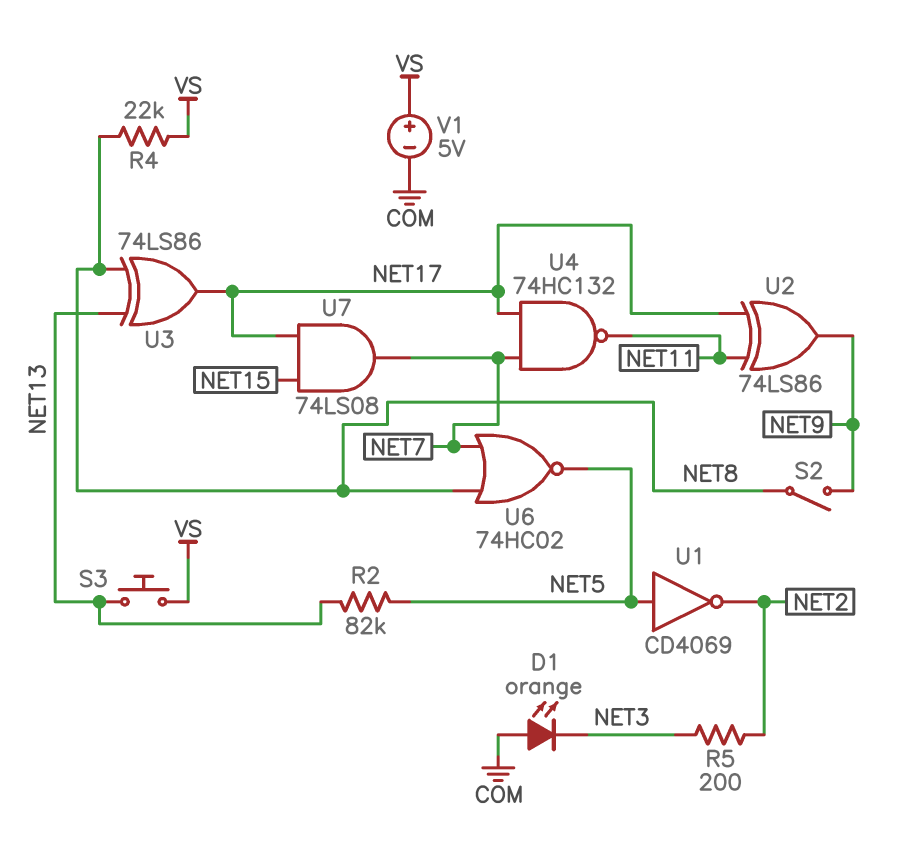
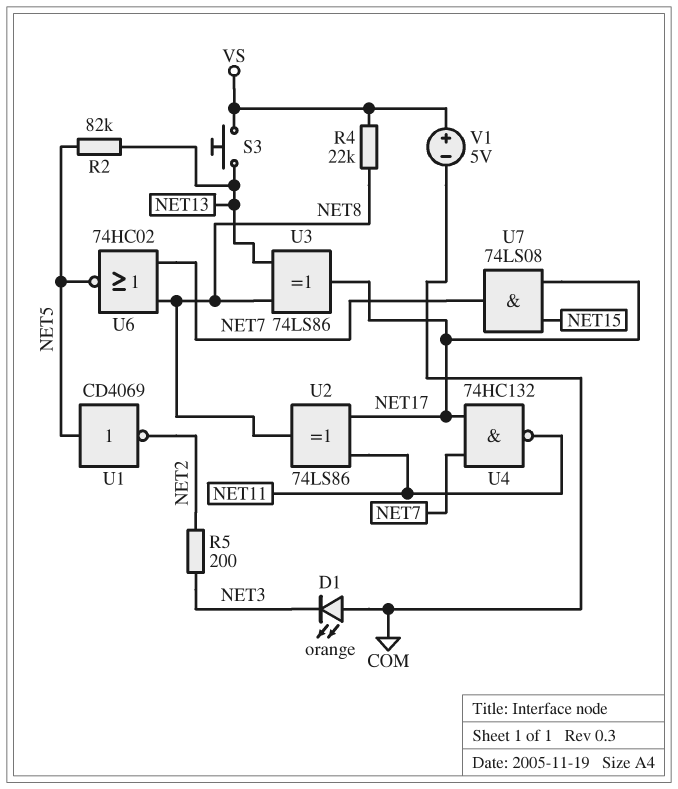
S2: switch (NET8, NET9) -> none
U2: XOR 74LS86 (in NET11, in NET17, out NET9) -> XOR 74LS86 (in NET11, in NET17, out NET8)

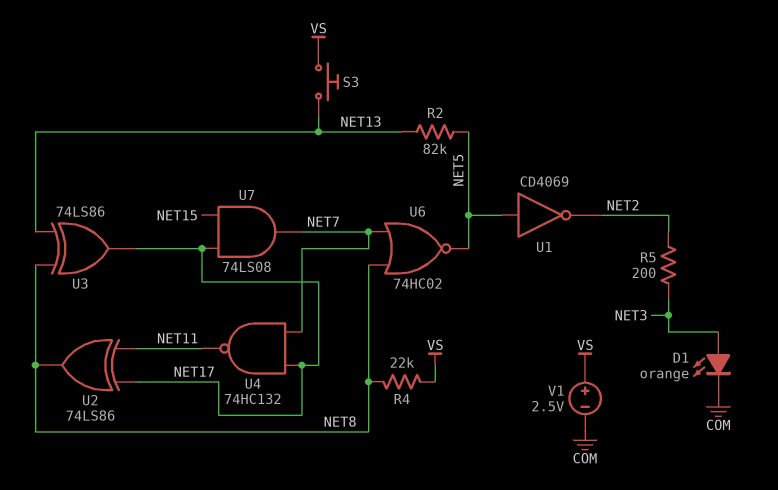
D1: LED orange (A COM, K NET3) -> LED orange (A NET3, K COM)
V1: 5V (plus VS, minus COM) -> 2.5V (plus VS, minus COM)

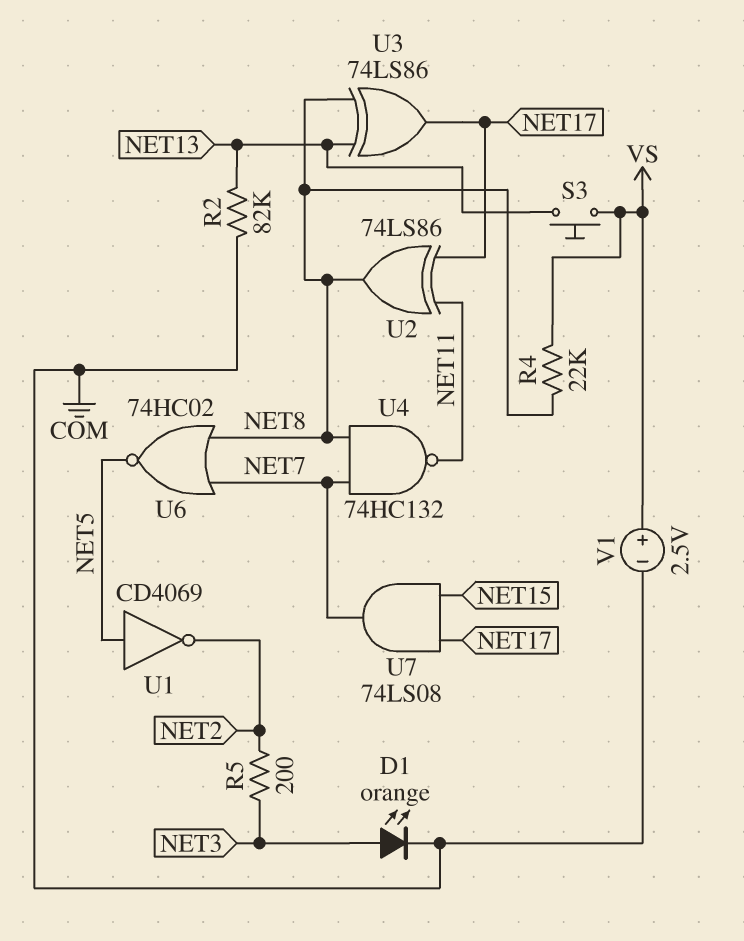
R2: 82k (NET5, NET13) -> 82k (COM, NET13)
U4: NAND 74HC132 (in NET7, in NET17, out NET11) -> NAND 74HC132 (in NET7, in NET8, out NET11)

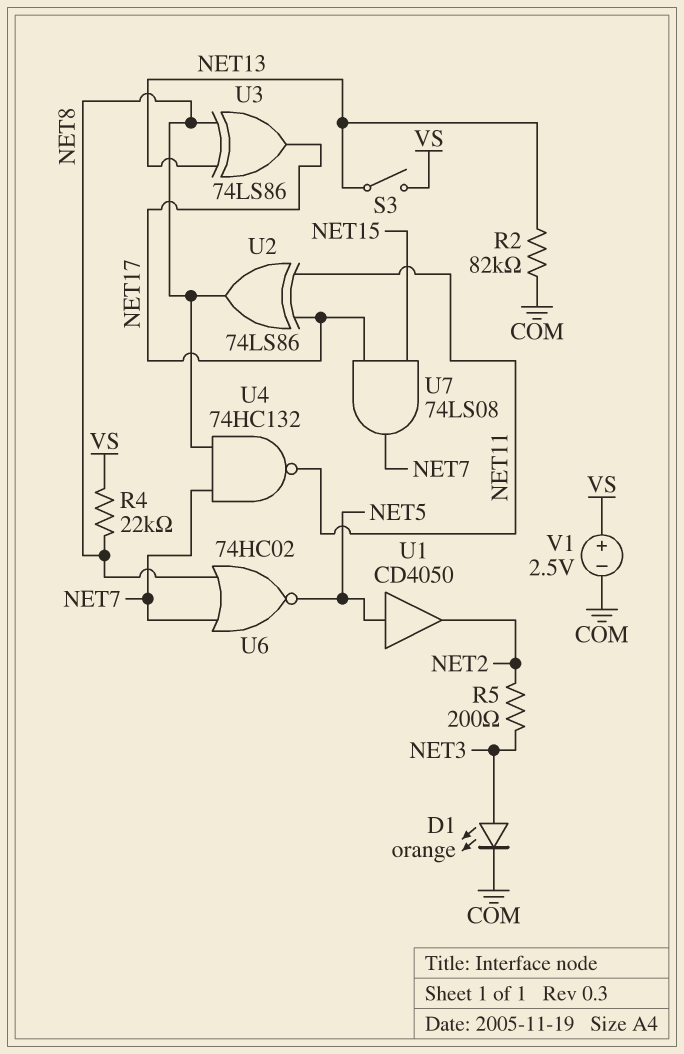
S3: button (NET13, VS) -> switch (NET13, VS)
U1: NOT CD4069 (in NET5, out NET2) -> buffer CD4050 (in NET5, out NET2)

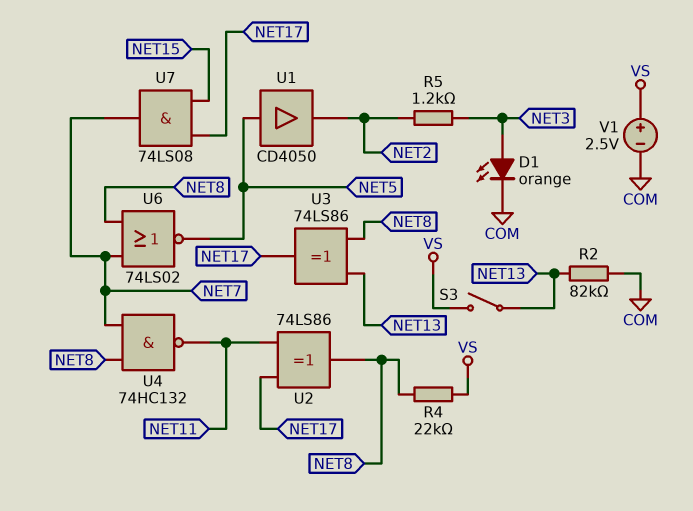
R5: 200 (NET2, NET3) -> 1.2k (NET2, NET3)
U6: NOR 74HC02 (in NET7, in NET8, out NET5) -> NOR 74LS02 (in NET7, in NET8, out NET5)

